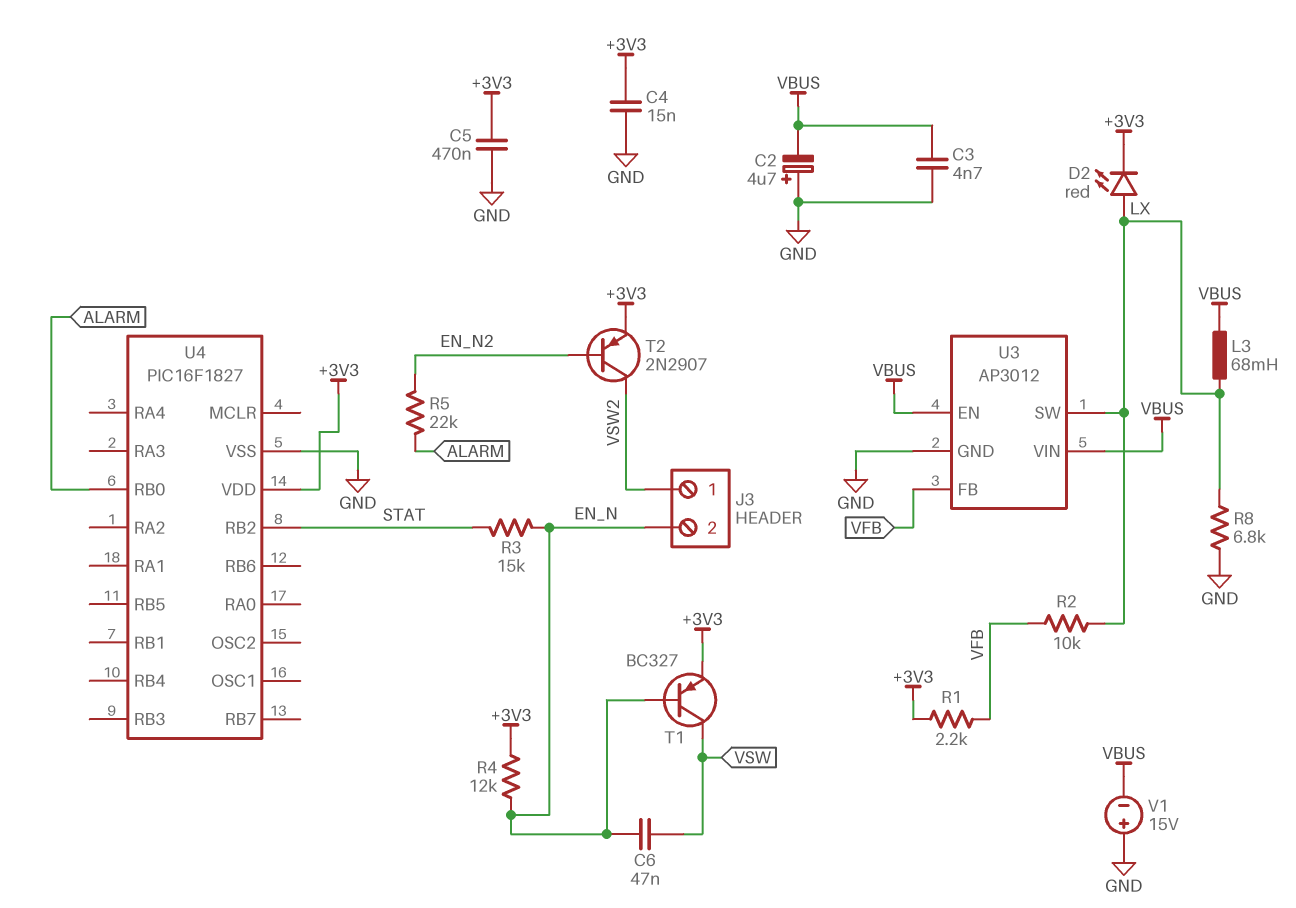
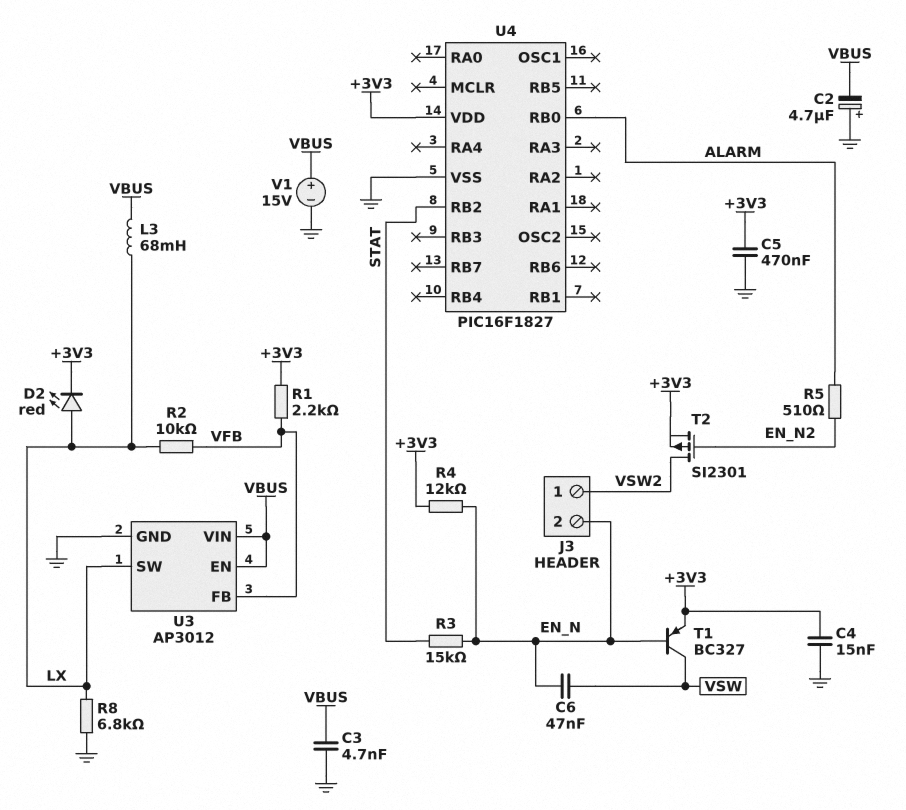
R5: 22k (ALARM, EN_N2) -> 510 (ALARM, EN_N2)
T2: PNP 2N2907 (B EN_N2, C VSW2, E +3V3) -> PMOS SI2301 (G EN_N2, D VSW2, S +3V3)
V1: 15V (plus GND, minus VBUS) -> 15V (plus VBUS, minus GND)

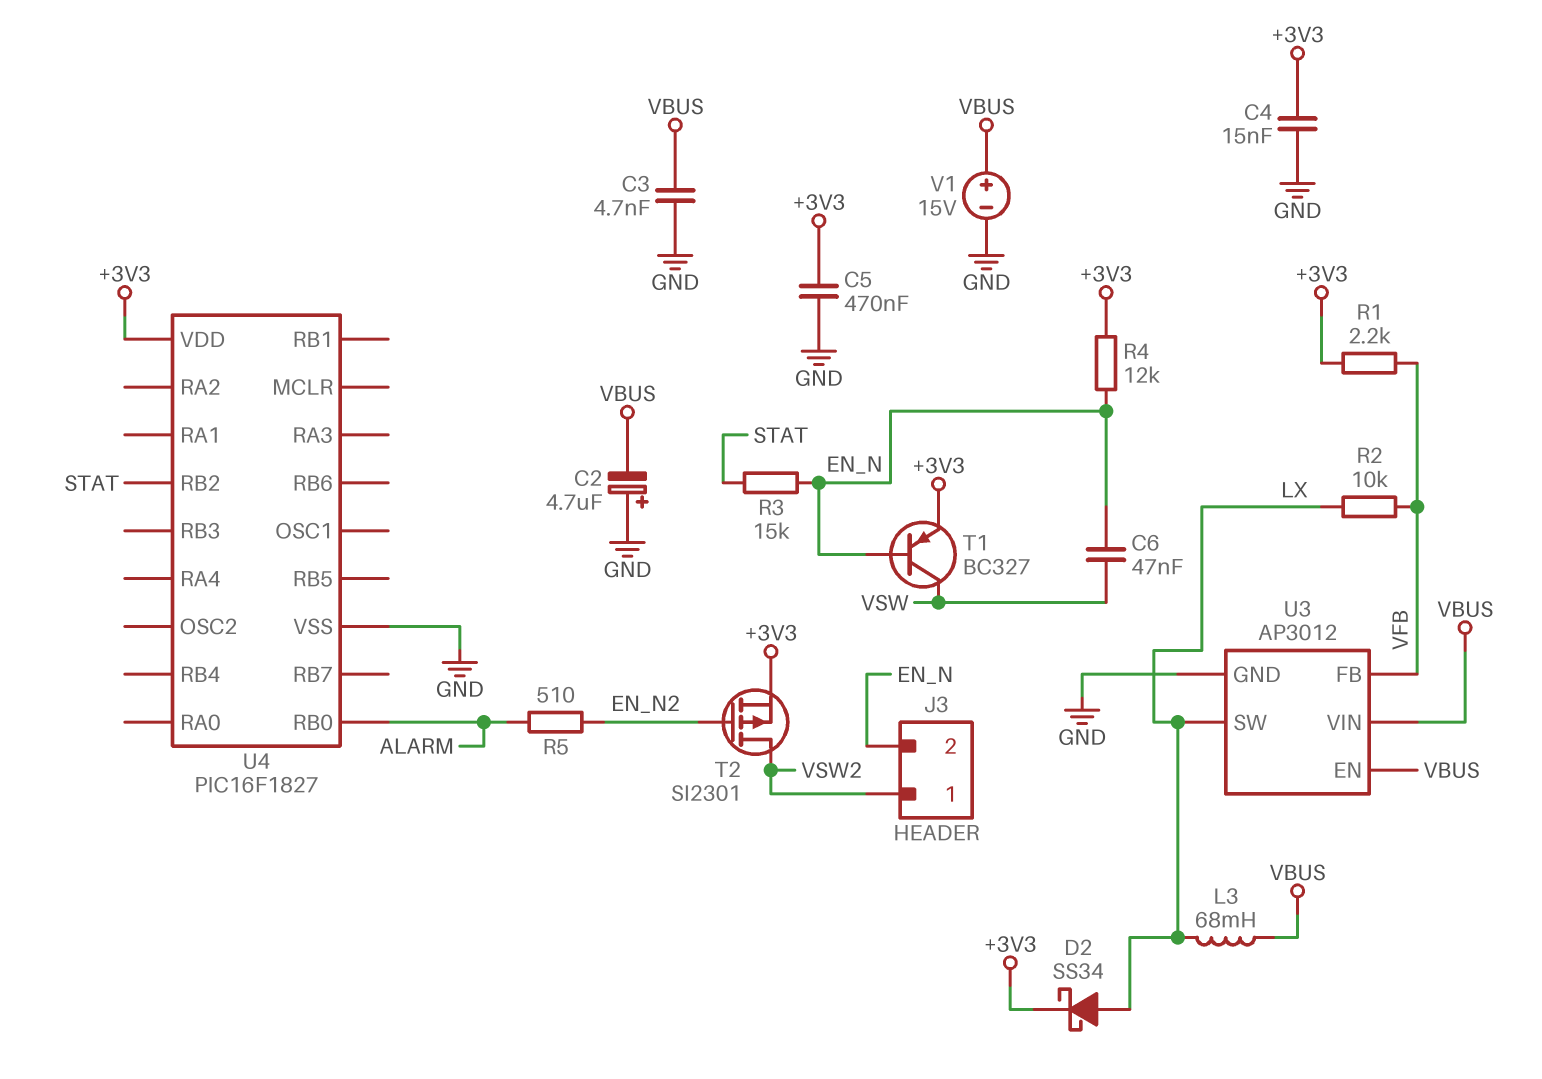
D2: LED red (A LX, K +3V3) -> schottky SS34 (A LX, K +3V3)
R8: 6.8k (GND, LX) -> none

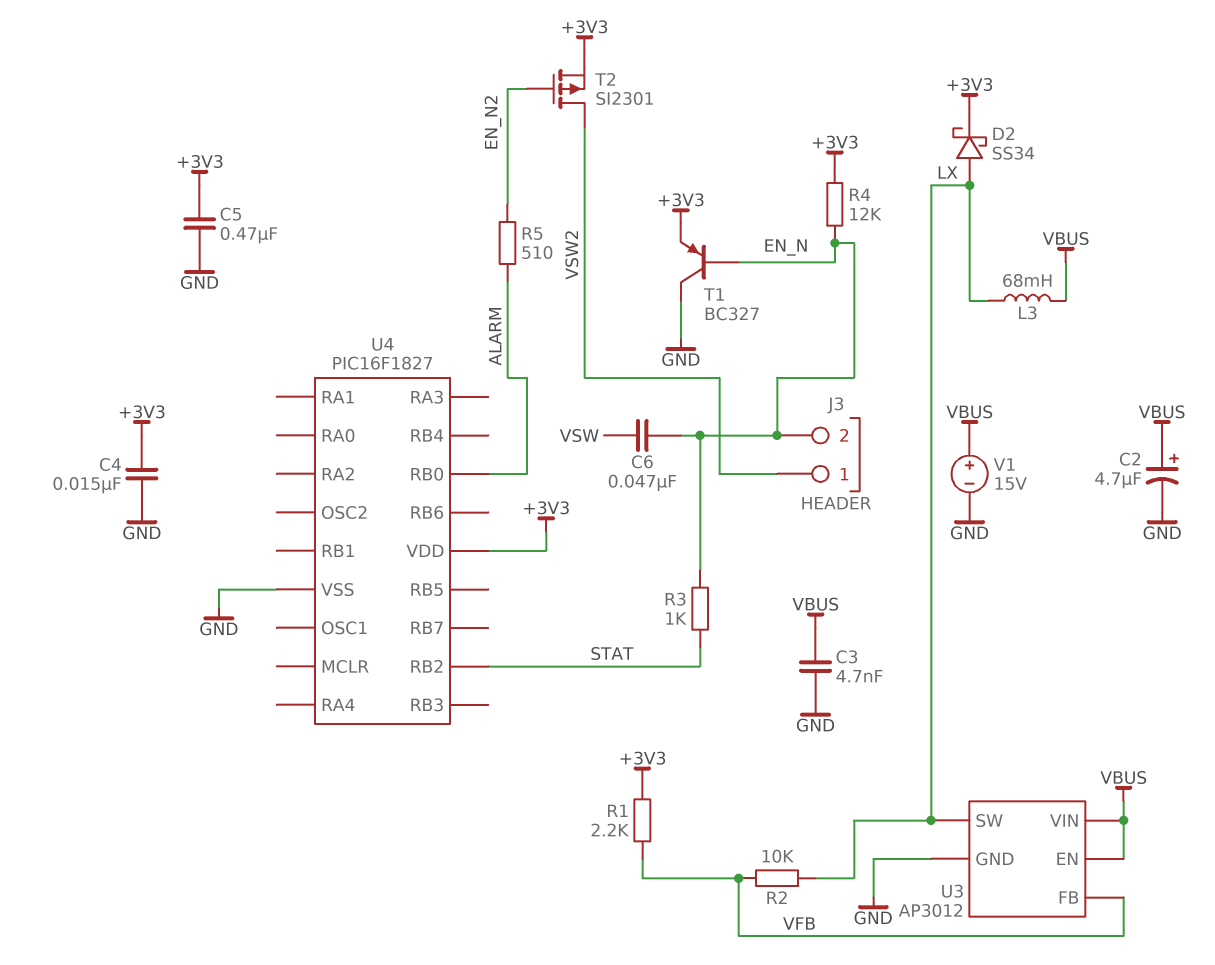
C2: 4.7uF (plus GND, minus VBUS) -> 4.7uF (plus VBUS, minus GND)
R3: 15k (EN_N, STAT) -> 1k (EN_N, STAT)
T1: PNP BC327 (B EN_N, C VSW, E +3V3) -> PNP BC327 (B EN_N, C GND, E +3V3)

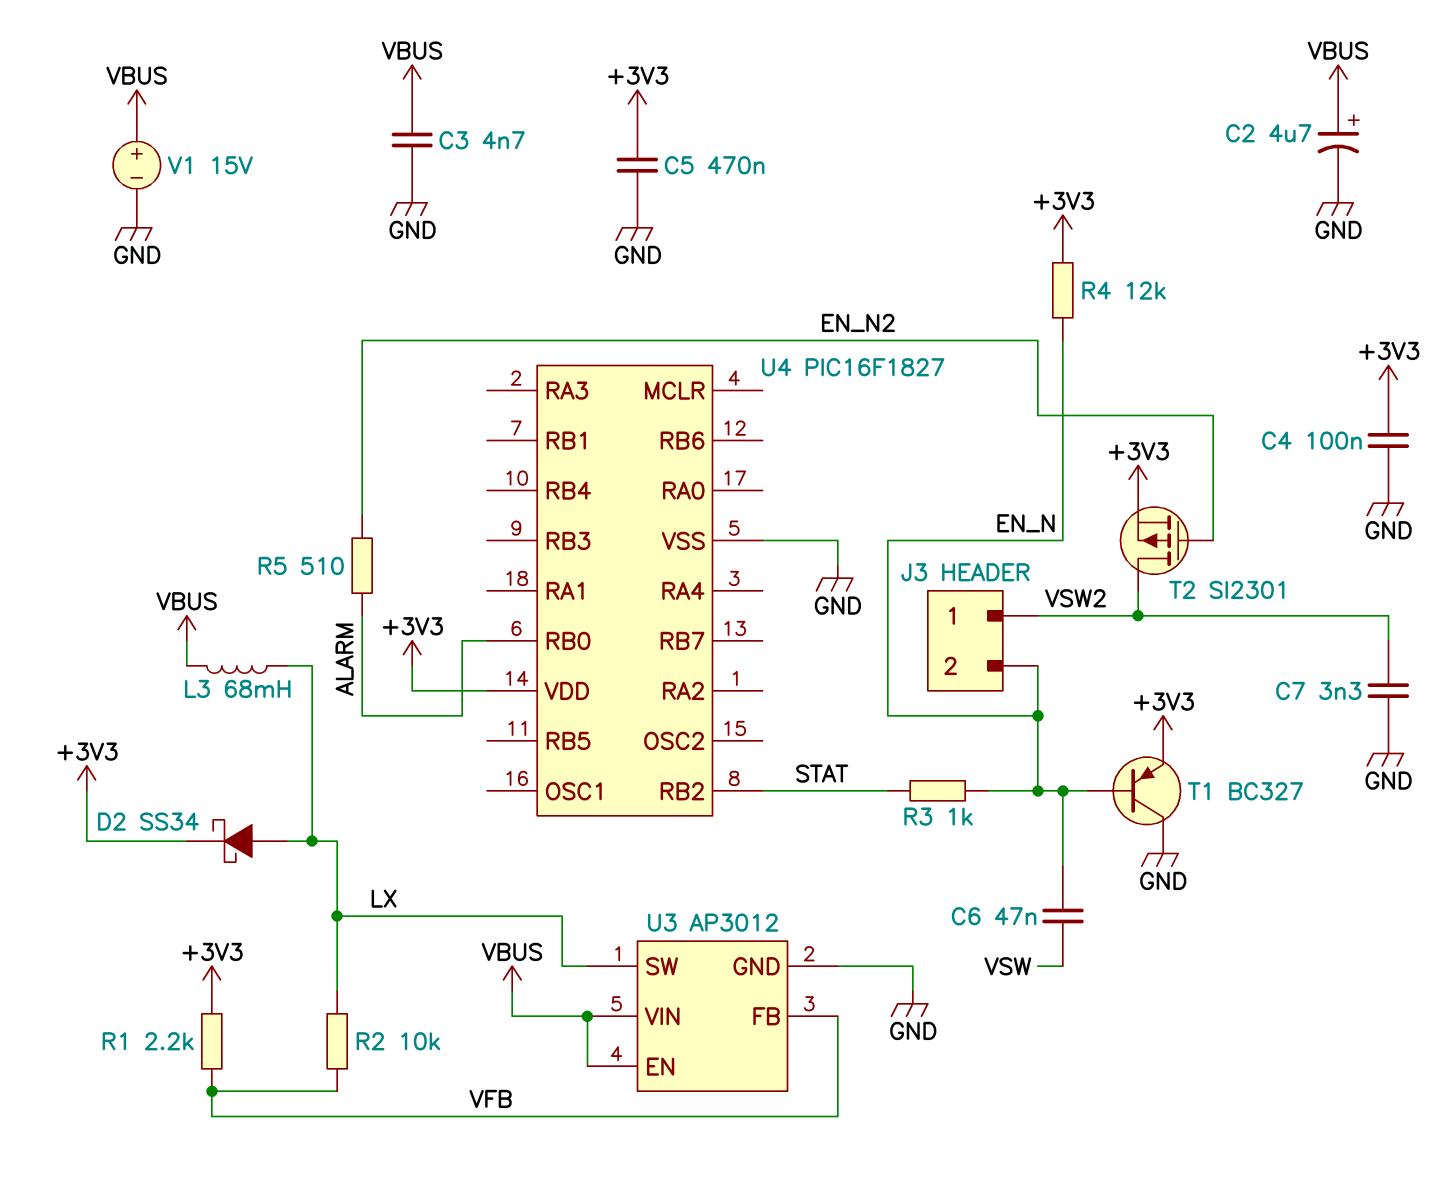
C4: 15nF (+3V3, GND) -> 100nF (+3V3, GND)
C7: none -> 3.3nF (GND, VSW2)

